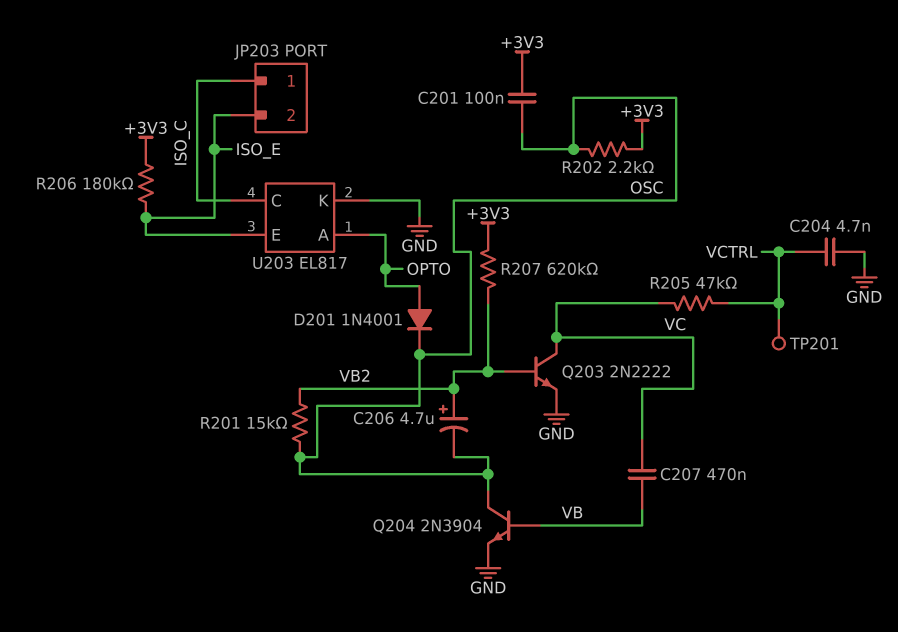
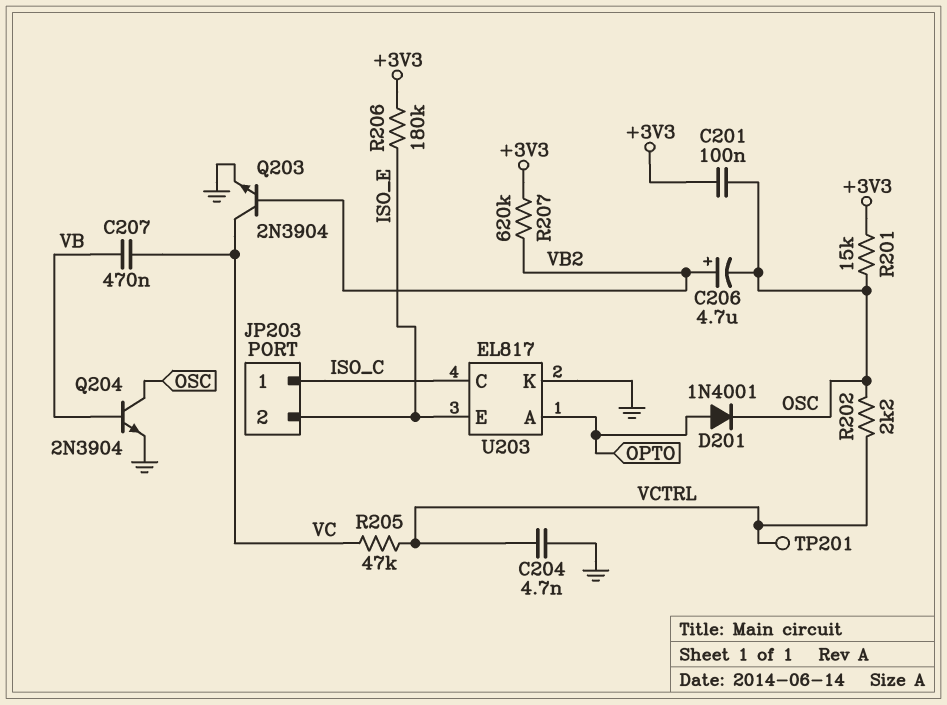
Q203: NPN 2N2222 (B VB2, C VC, E GND) -> NPN 2N3904 (B VB2, C VC, E GND)
R201: 15k (OSC, VB2) -> 15k (+3V3, OSC)
R202: 2.2k (+3V3, OSC) -> 2.2k (OSC, VCTRL)

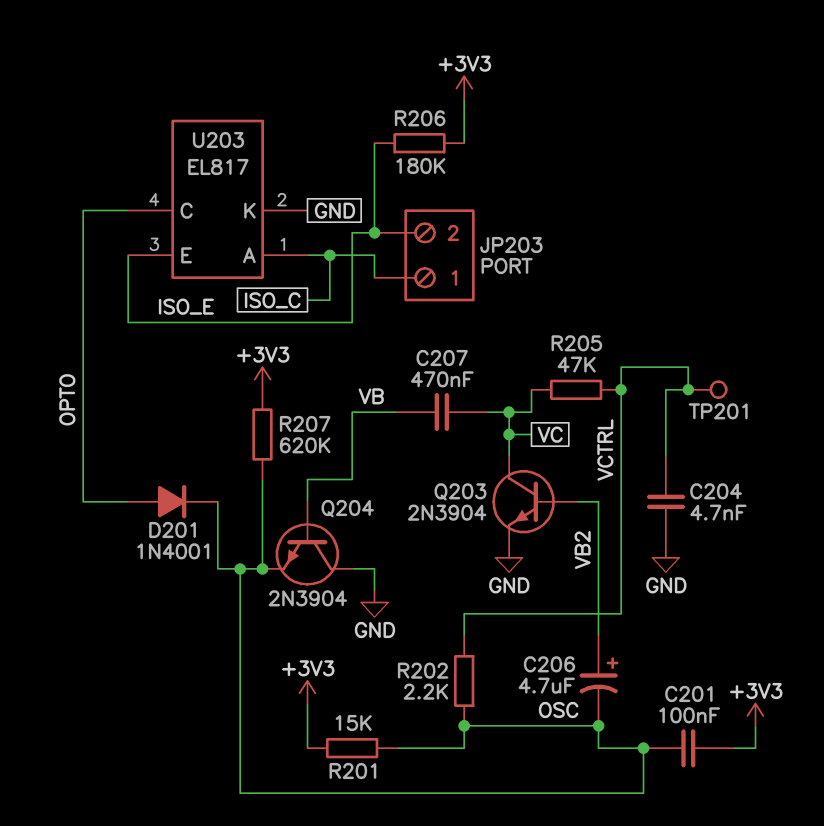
Q204: NPN 2N3904 (B VB, C OSC, E GND) -> NPN 2N3904 (B VB, C GND, E OSC)
R207: 620k (+3V3, VB2) -> 620k (+3V3, OSC)
U203 pin A: OPTO -> ISO_C
U203 pin C: ISO_C -> OPTO

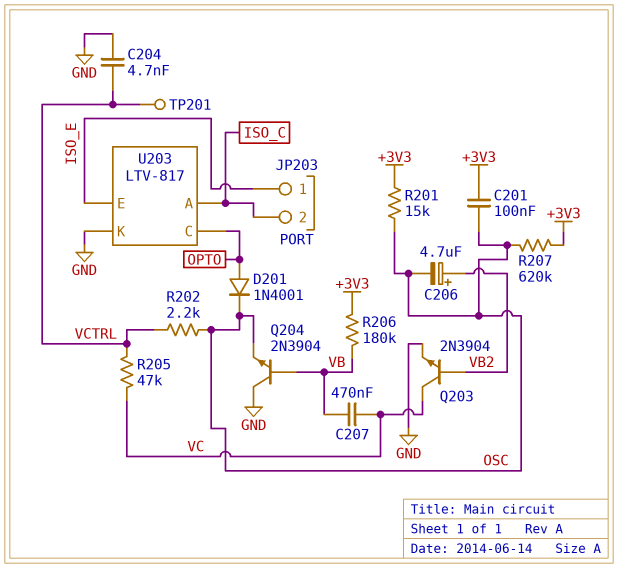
JP203 pin 1: ISO_C -> ISO_E
JP203 pin 2: ISO_E -> ISO_C
R206: 180k (+3V3, ISO_E) -> 180k (+3V3, VB)
U203: EL817 -> LTV-817

